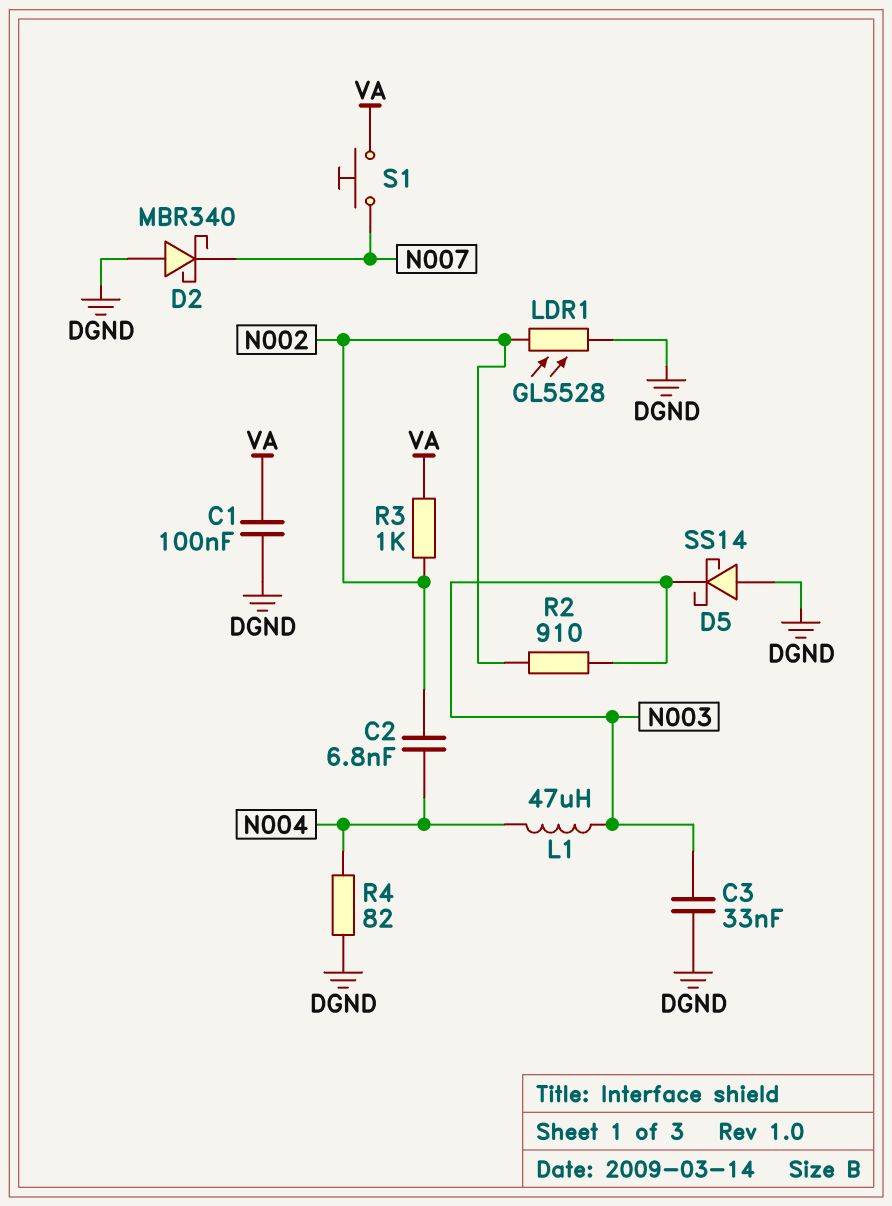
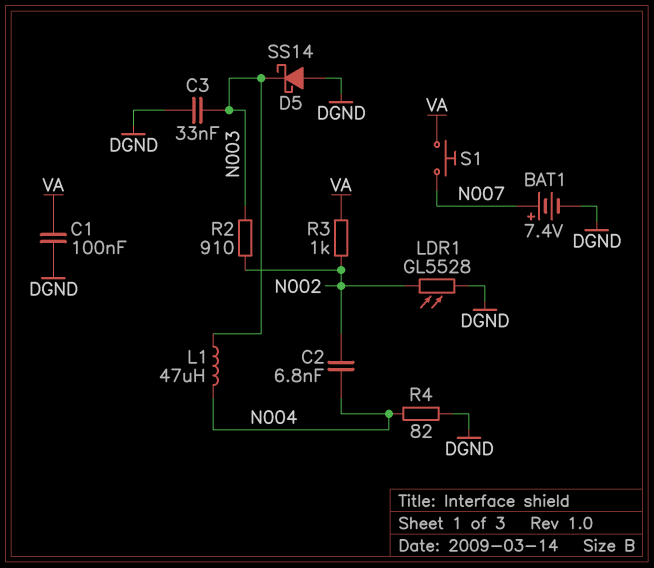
BAT1: none -> 7.4V (plus N007, minus DGND)
D2: schottky MBR340 (A DGND, K N007) -> none

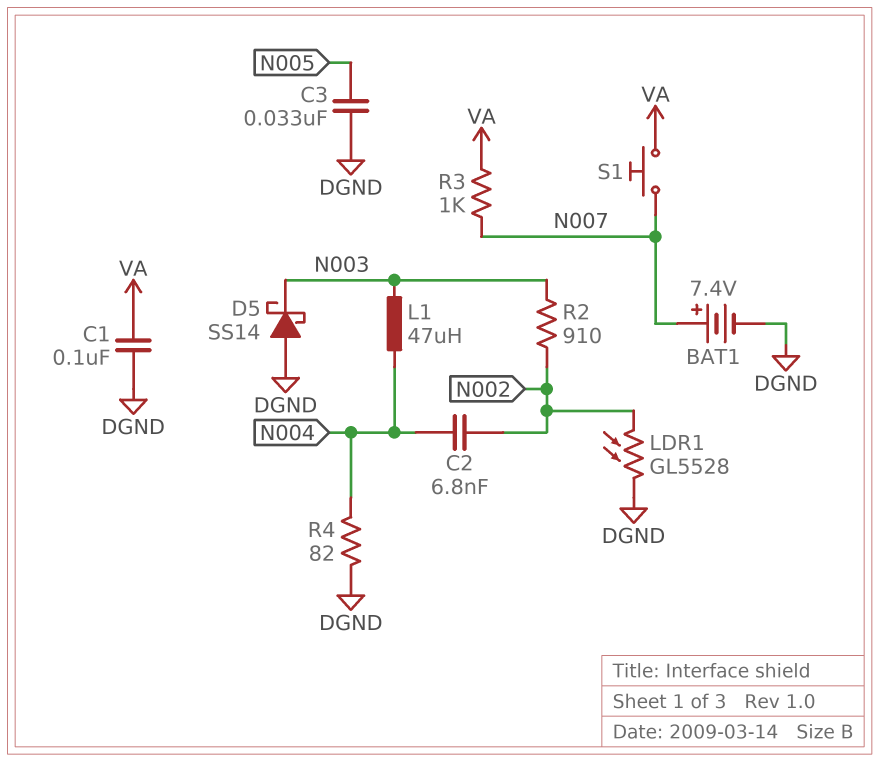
C3: 33nF (DGND, N003) -> 33nF (DGND, N005)
R3: 1k (N002, VA) -> 1k (N007, VA)

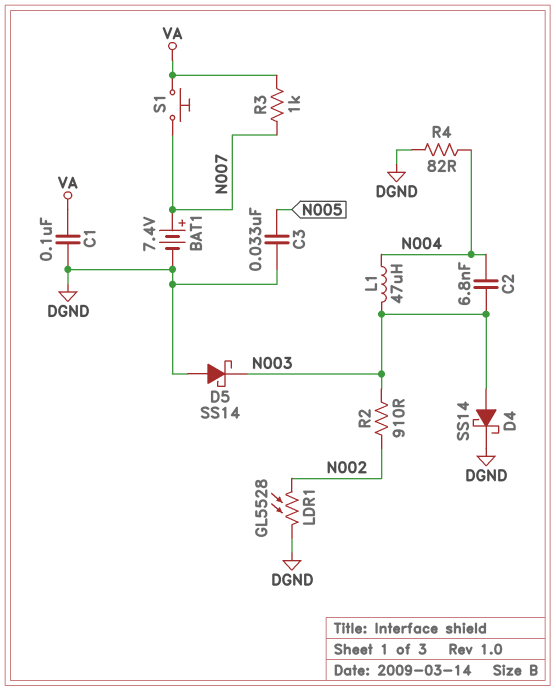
C2: 6.8nF (N002, N004) -> 6.8nF (N003, N004)
D4: none -> schottky SS14 (A N003, K DGND)

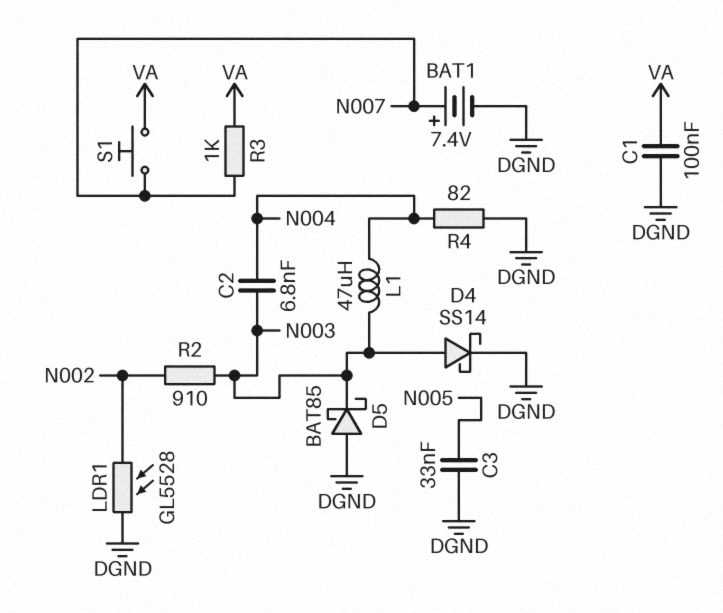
D5: schottky SS14 (A DGND, K N003) -> schottky BAT85 (A DGND, K N003)

